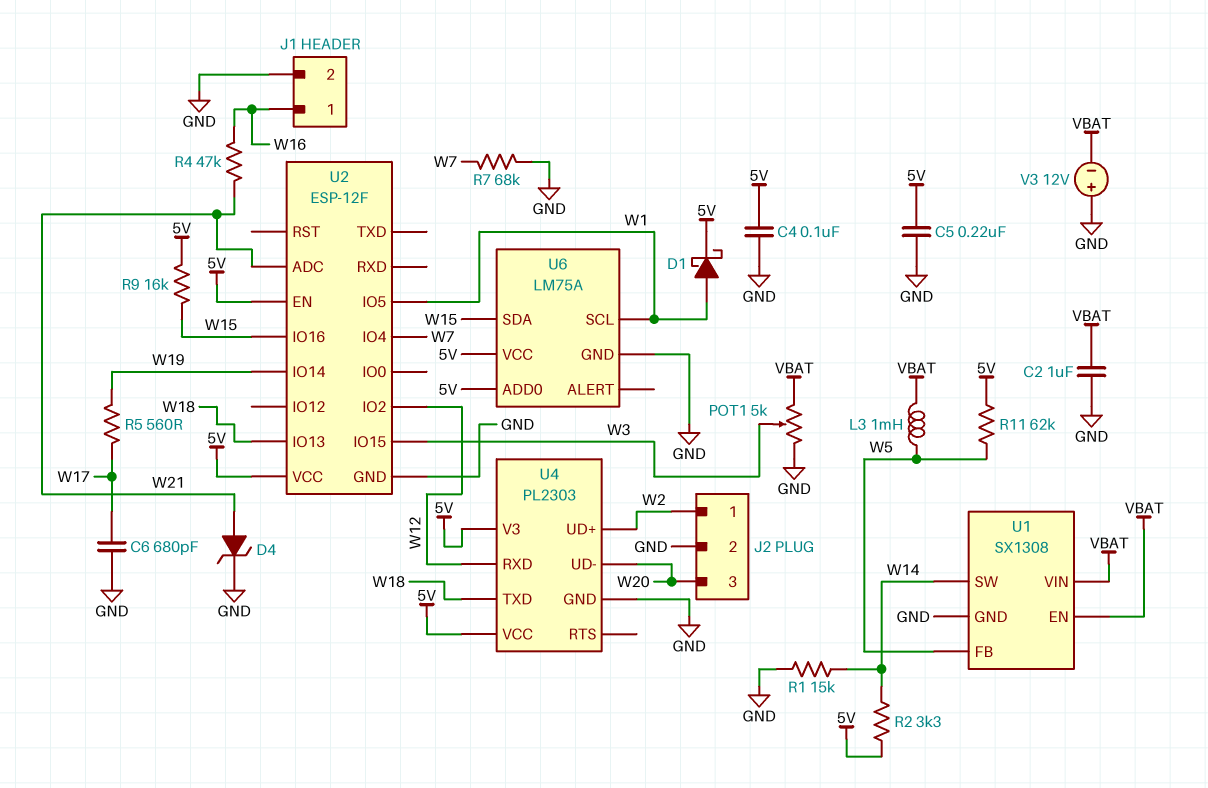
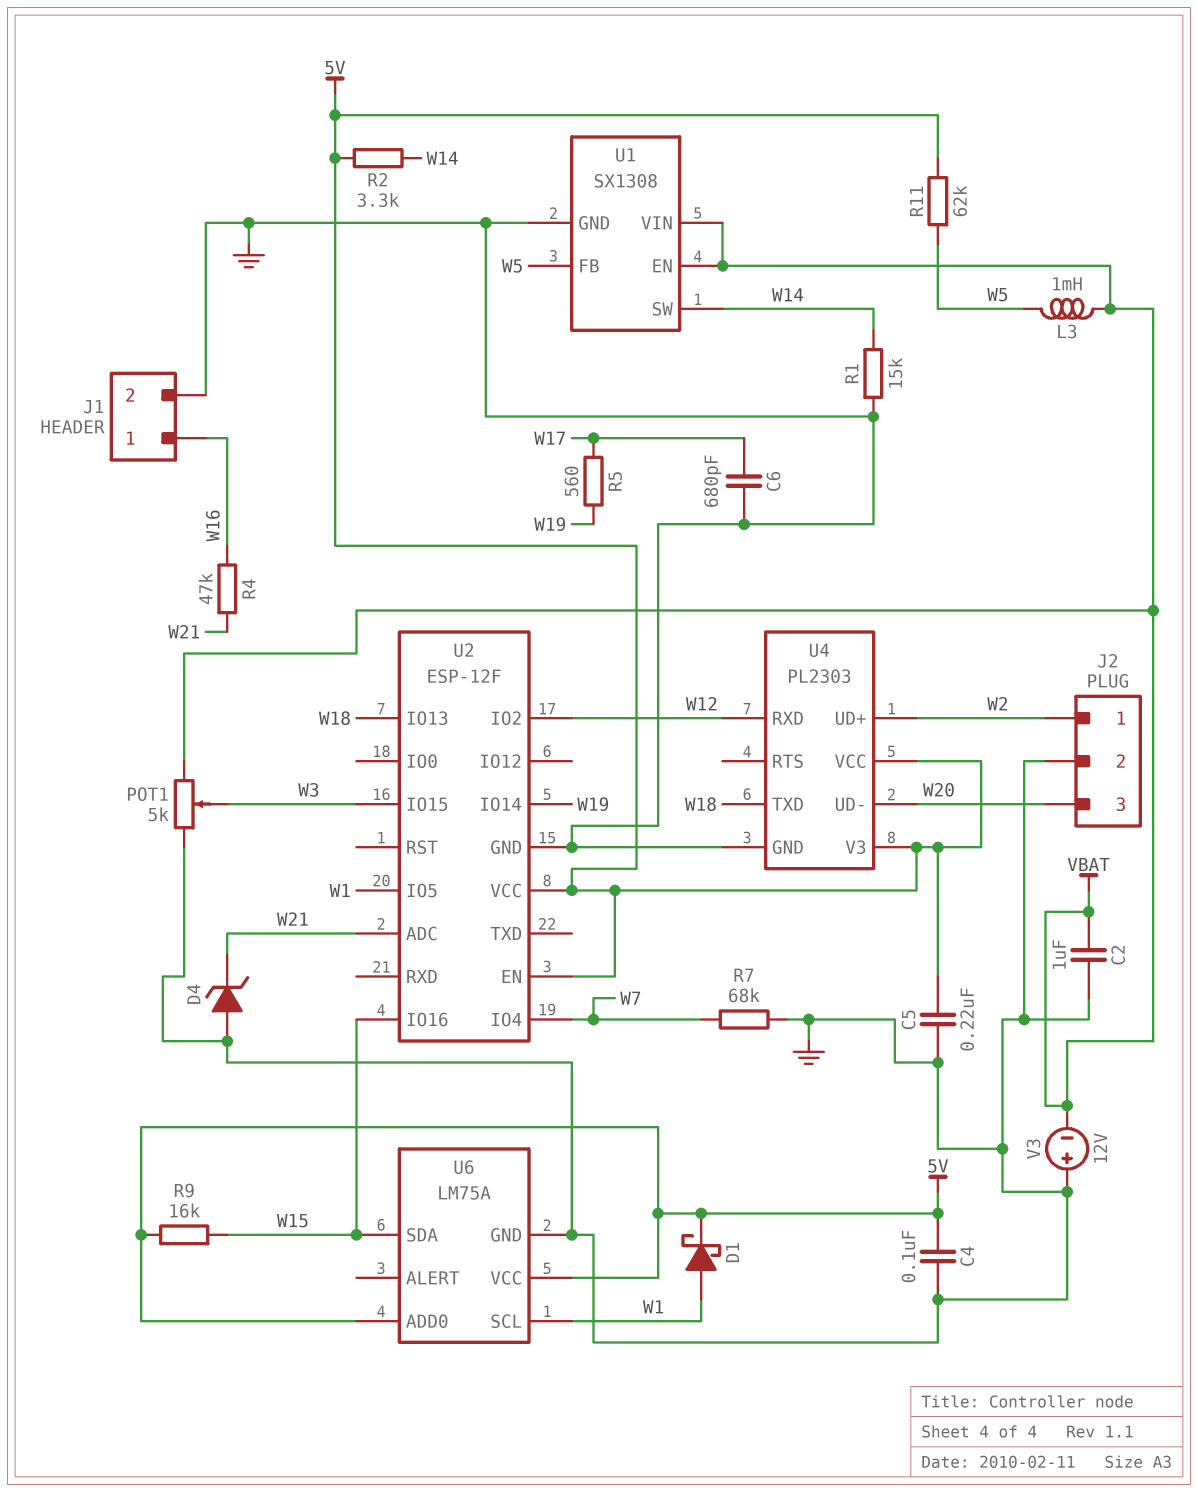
D4: zener (A W21, K GND) -> zener (A GND, K W21)

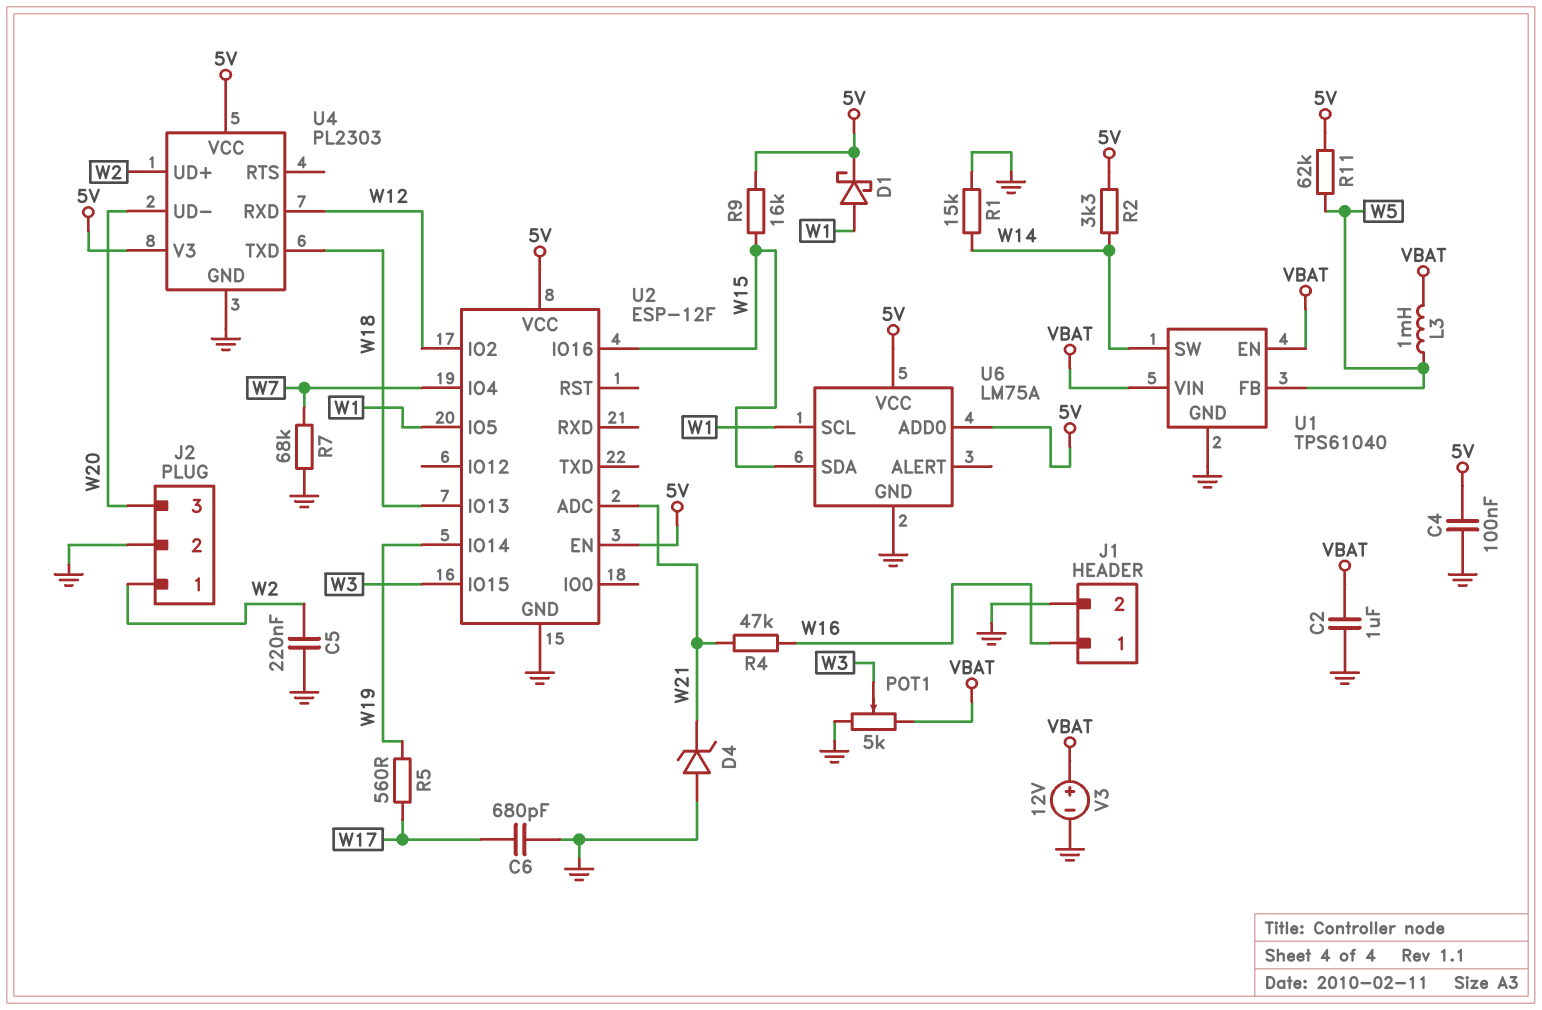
C5: 220nF (5V, GND) -> 220nF (GND, W2)
U1: SX1308 -> TPS61040
V3: 12V (plus GND, minus VBAT) -> 12V (plus VBAT, minus GND)

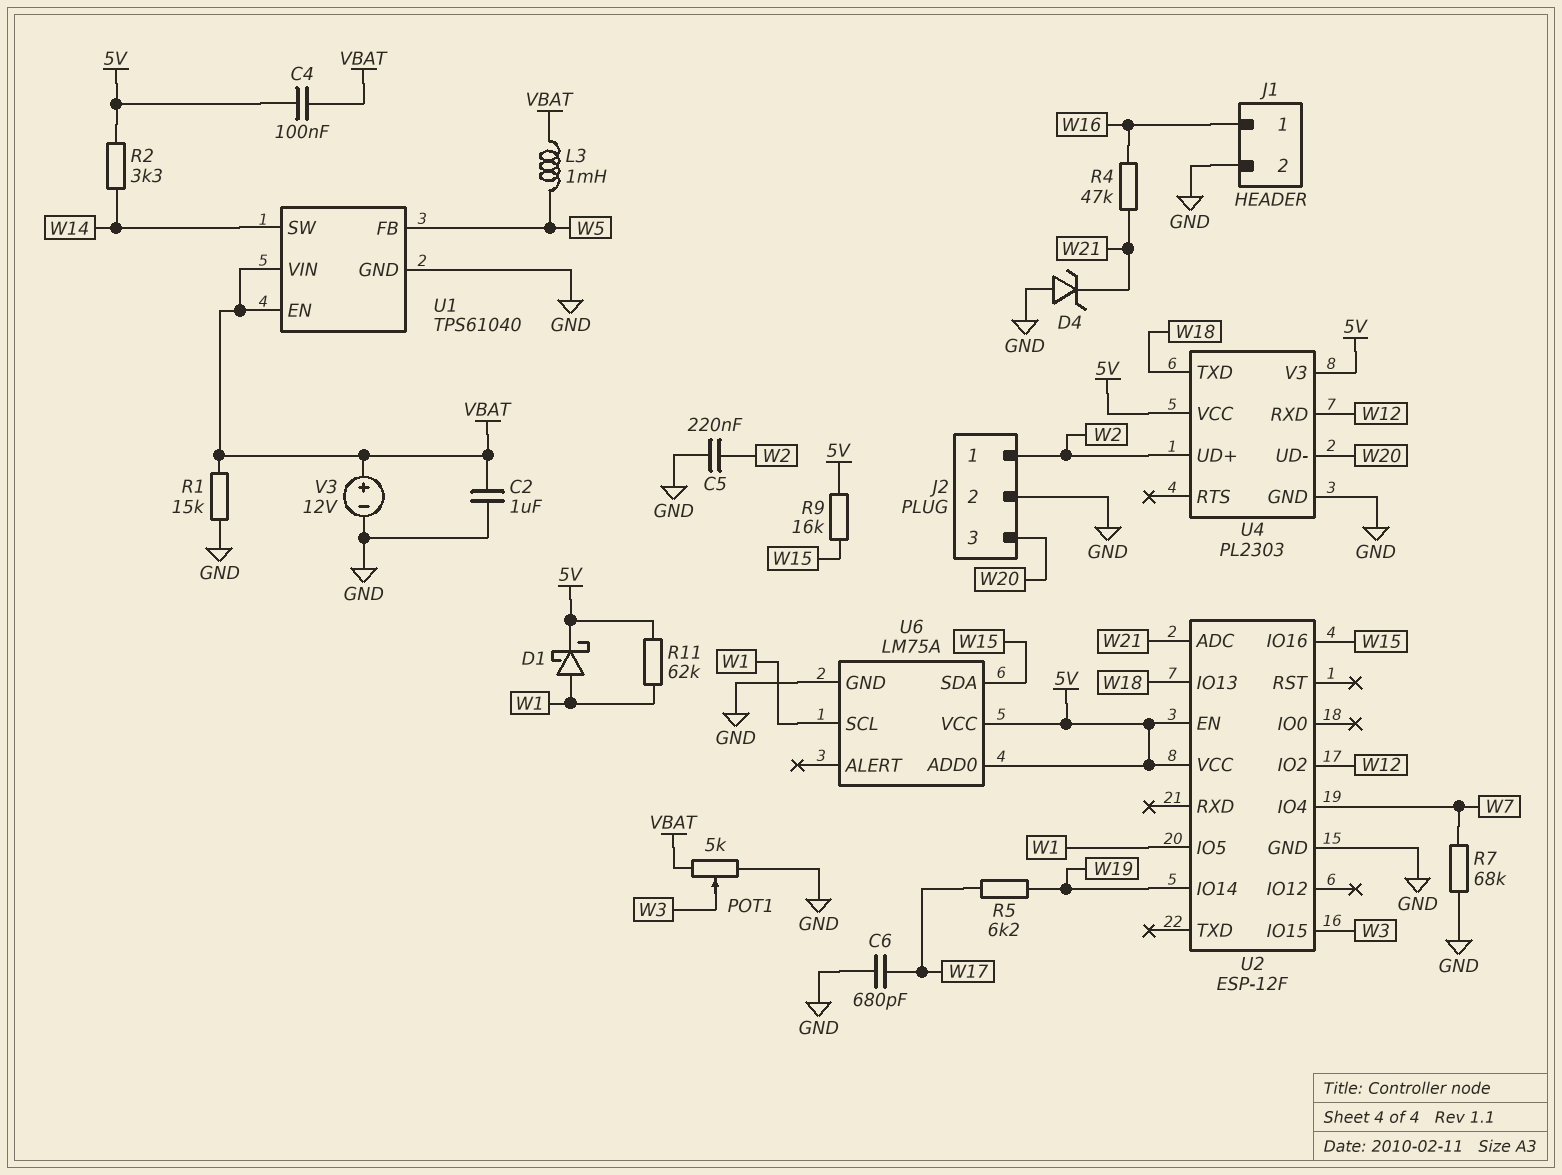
C4: 100nF (5V, GND) -> 100nF (5V, VBAT)
R1: 15k (GND, W14) -> 15k (GND, VBAT)
R5: 560 (W17, W19) -> 6.2k (W17, W19)
R11: 62k (5V, W5) -> 62k (5V, W1)

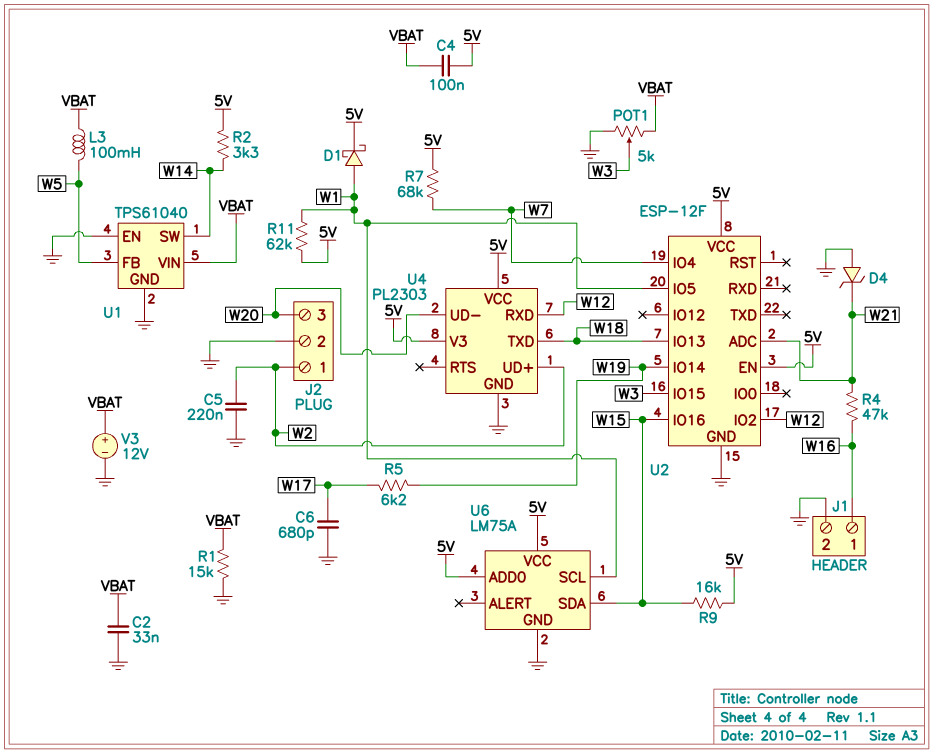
C2: 1uF (GND, VBAT) -> 33nF (GND, VBAT)
L3: 1mH (VBAT, W5) -> 100mH (VBAT, W5)
R7: 68k (GND, W7) -> 68k (5V, W7)
U1 pin EN: VBAT -> GND

